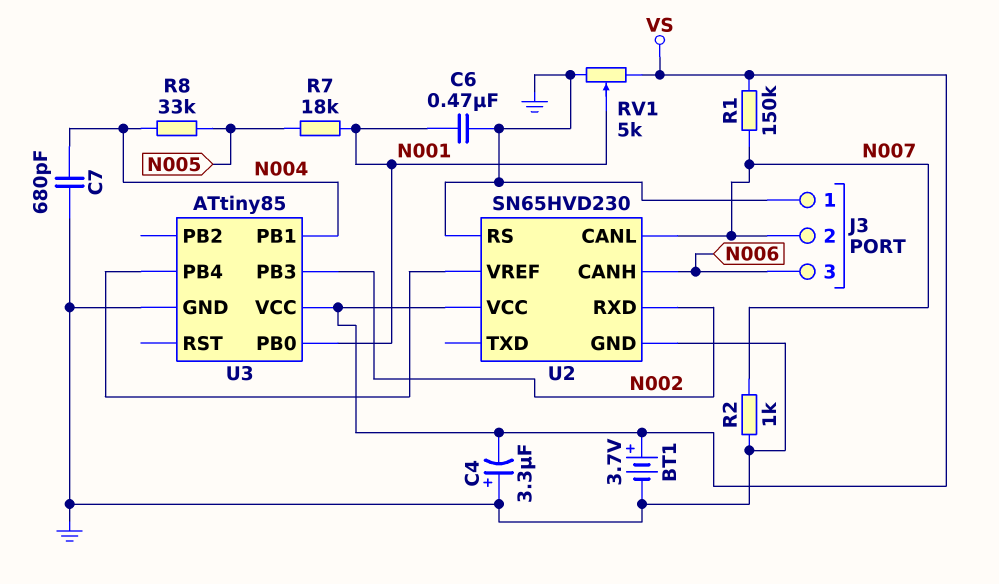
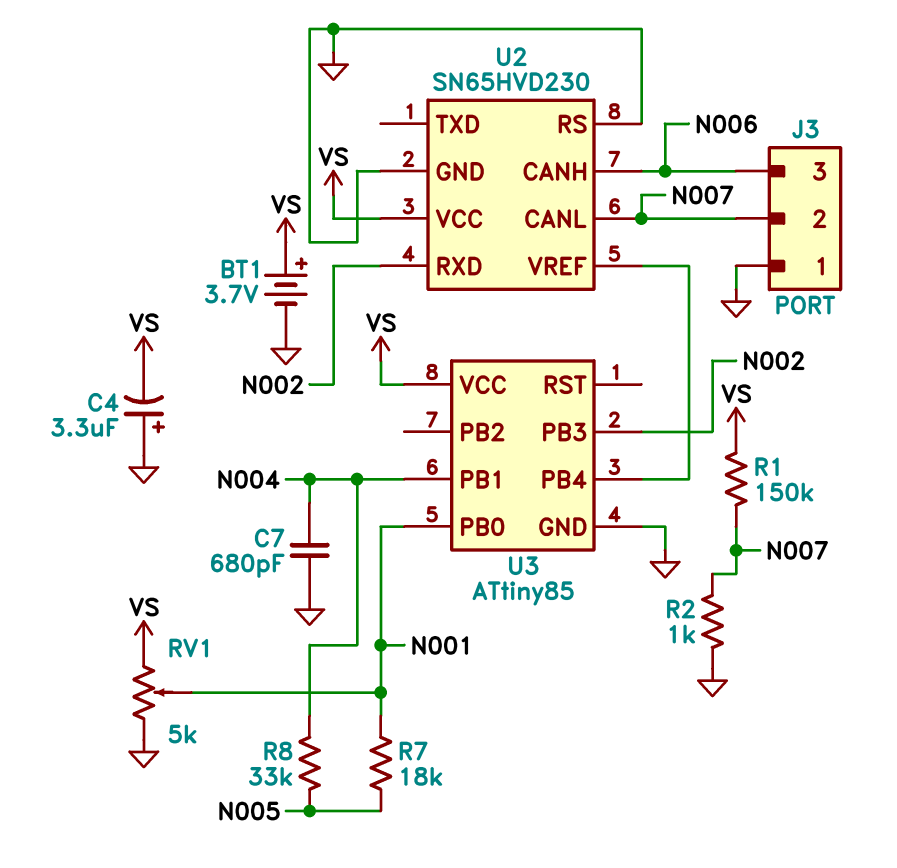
C6: 470nF (GND, N001) -> none

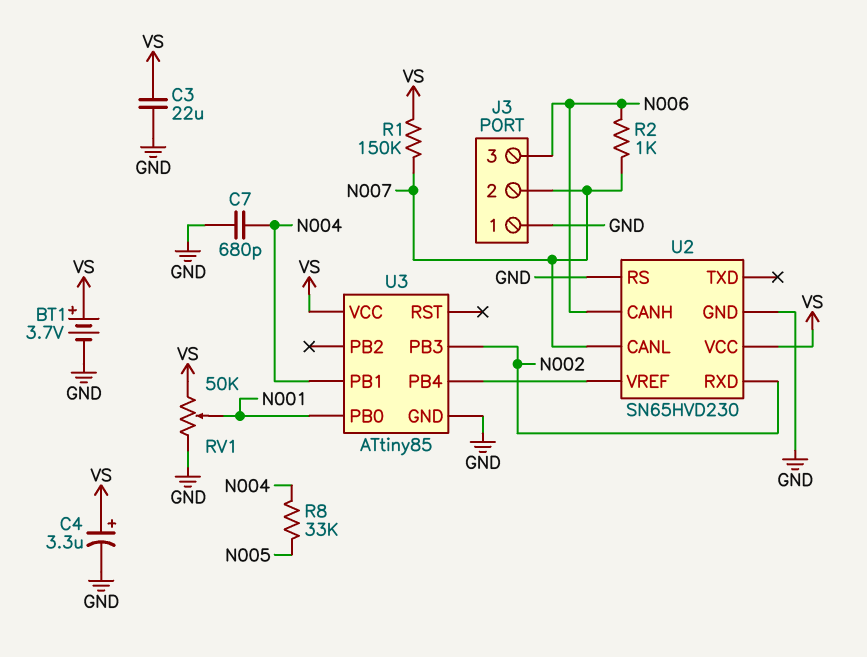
C3: none -> 22uF (GND, VS)
C4: 3.3uF (plus GND, minus VS) -> 3.3uF (plus VS, minus GND)
R2: 1k (GND, N007) -> 1k (N006, N007)
R7: 18k (N001, N005) -> none
RV1: 5k (GND, VS, wiper N001) -> 50k (GND, VS, wiper N001)

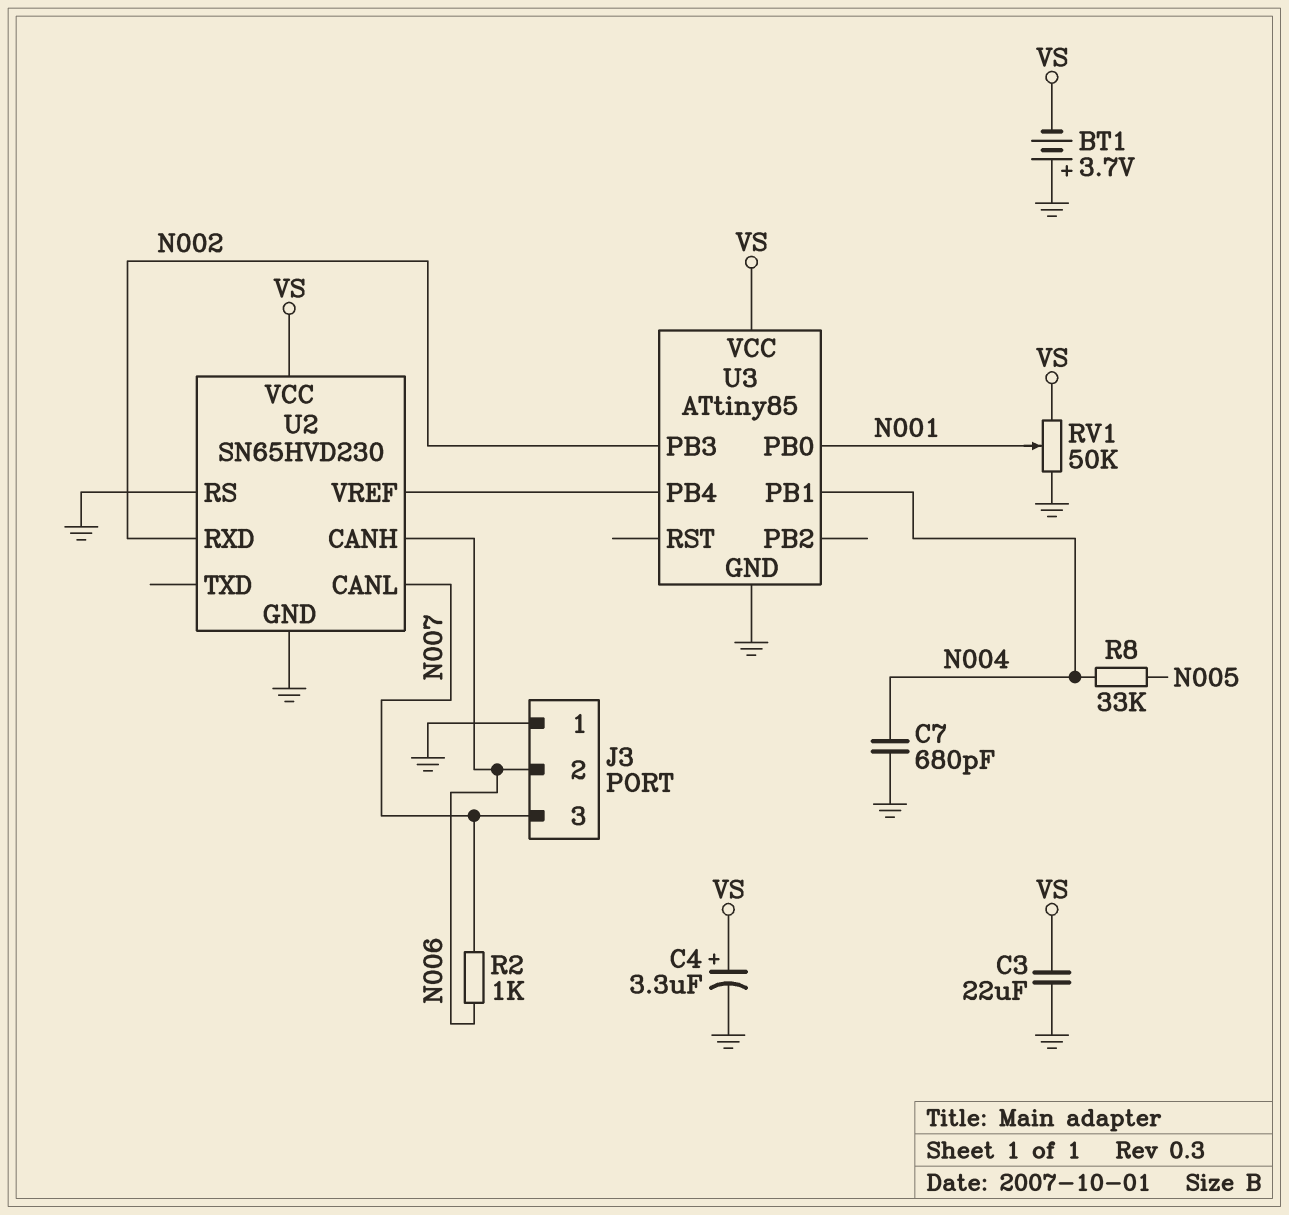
BT1: 3.7V (plus VS, minus GND) -> 3.7V (plus GND, minus VS)
J3 pin 2: N007 -> N006
J3 pin 3: N006 -> N007
R1: 150k (N007, VS) -> none

